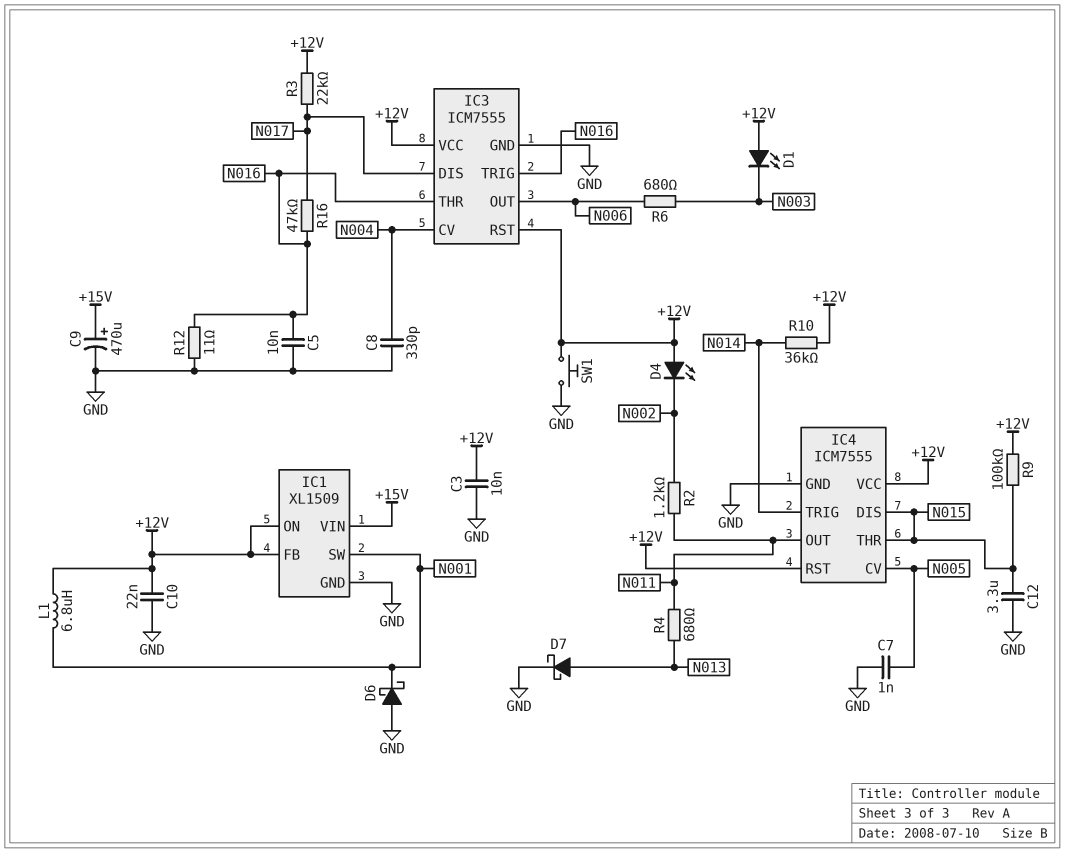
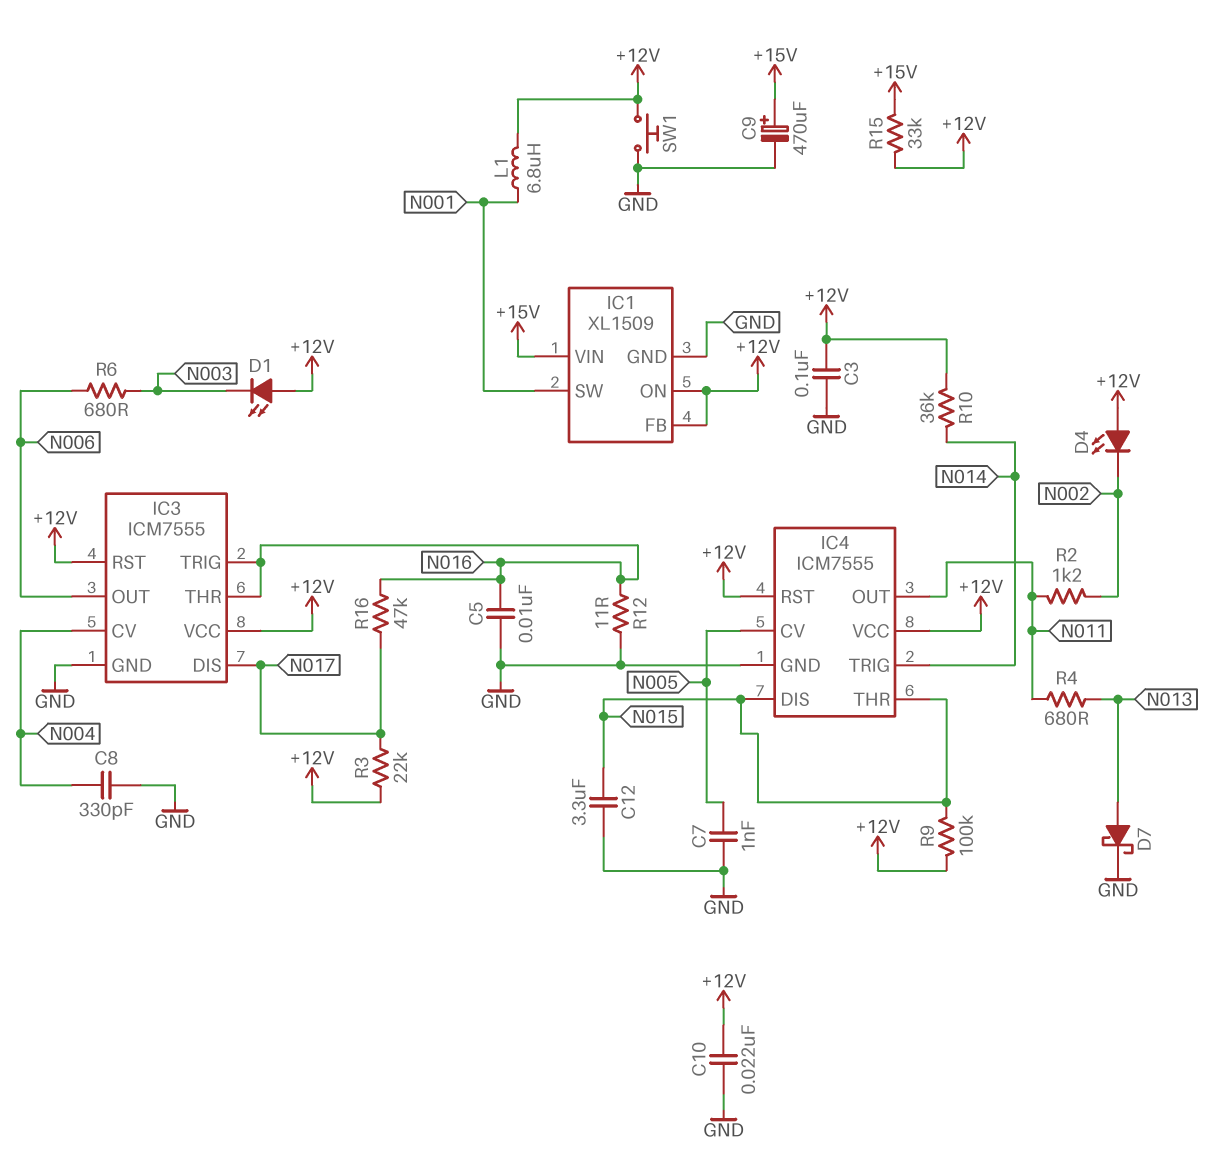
C3: 10nF (+12V, GND) -> 100nF (+12V, GND)
D6: schottky (A GND, K N001) -> none
R15: none -> 33k (+12V, +15V)

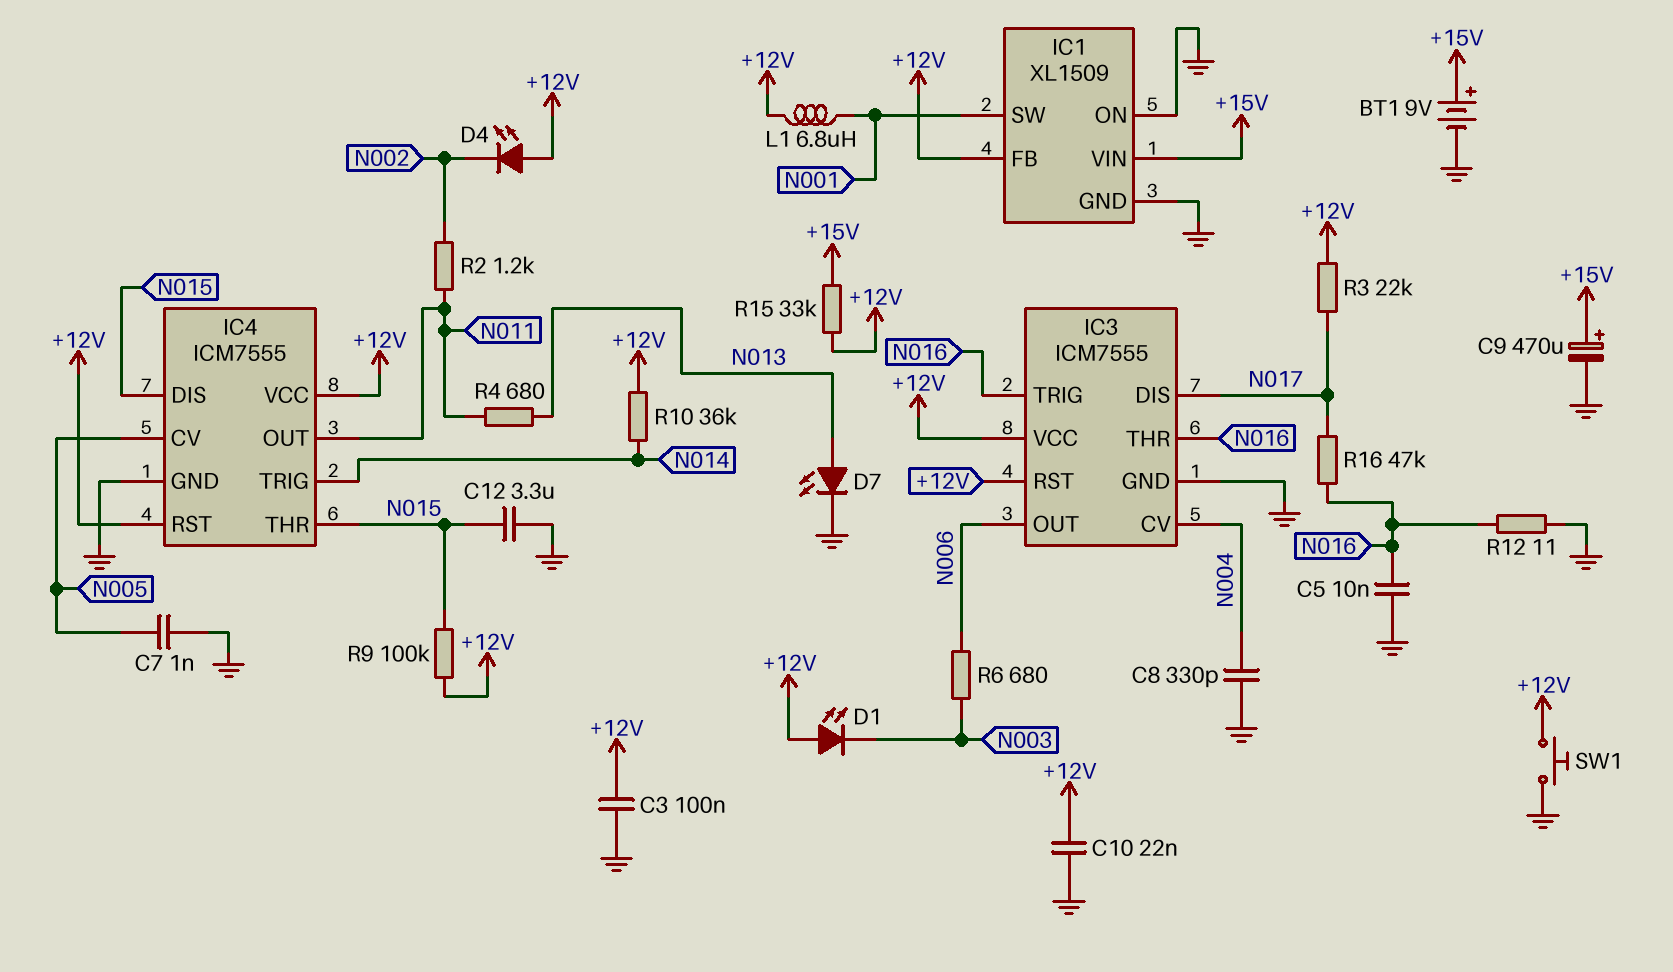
BT1: none -> 9V (plus +15V, minus GND)
D7: schottky (A N013, K GND) -> LED (A N013, K GND)
IC1 pin ON: +12V -> GND

